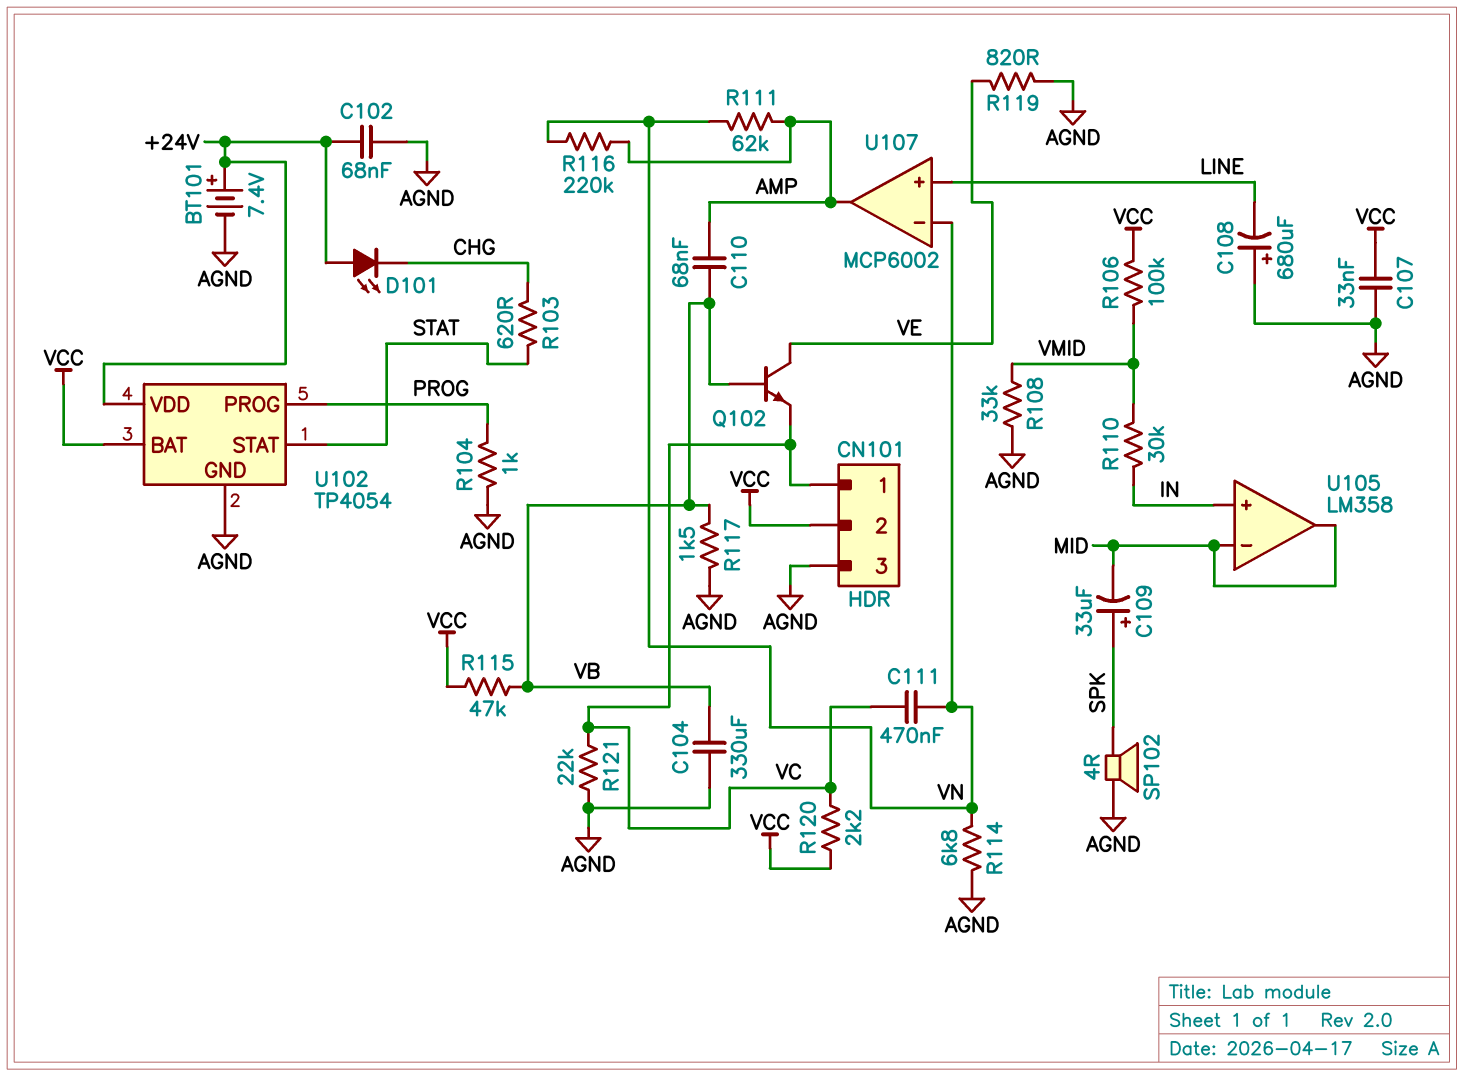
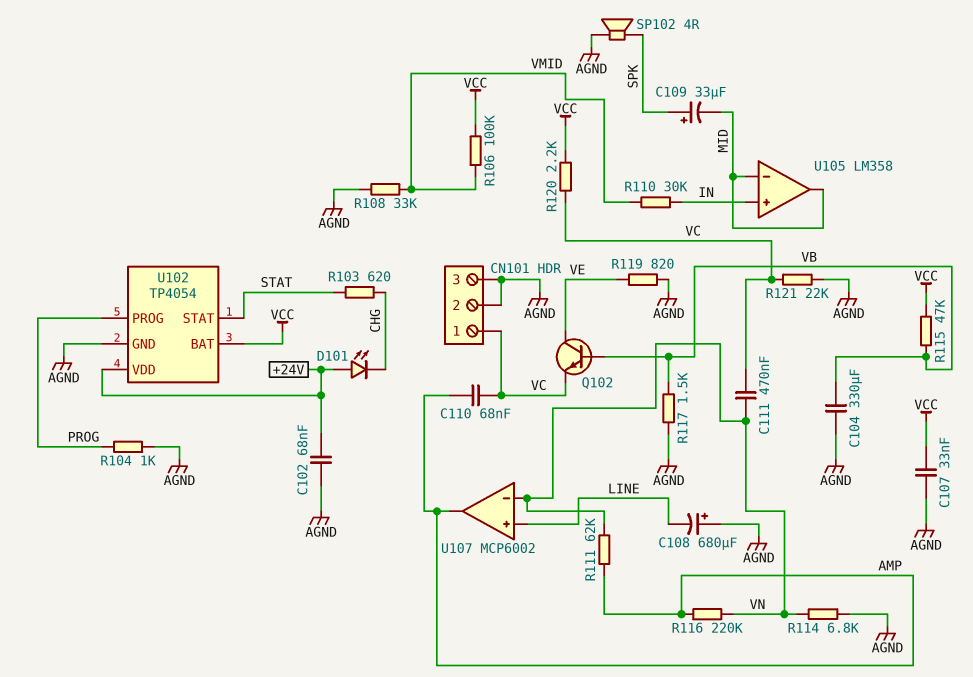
BT101: 7.4V (plus +24V, minus AGND) -> none
C110: 68nF (AMP, VB) -> 68nF (AMP, VC)
CN101 pin 2: VCC -> AGND

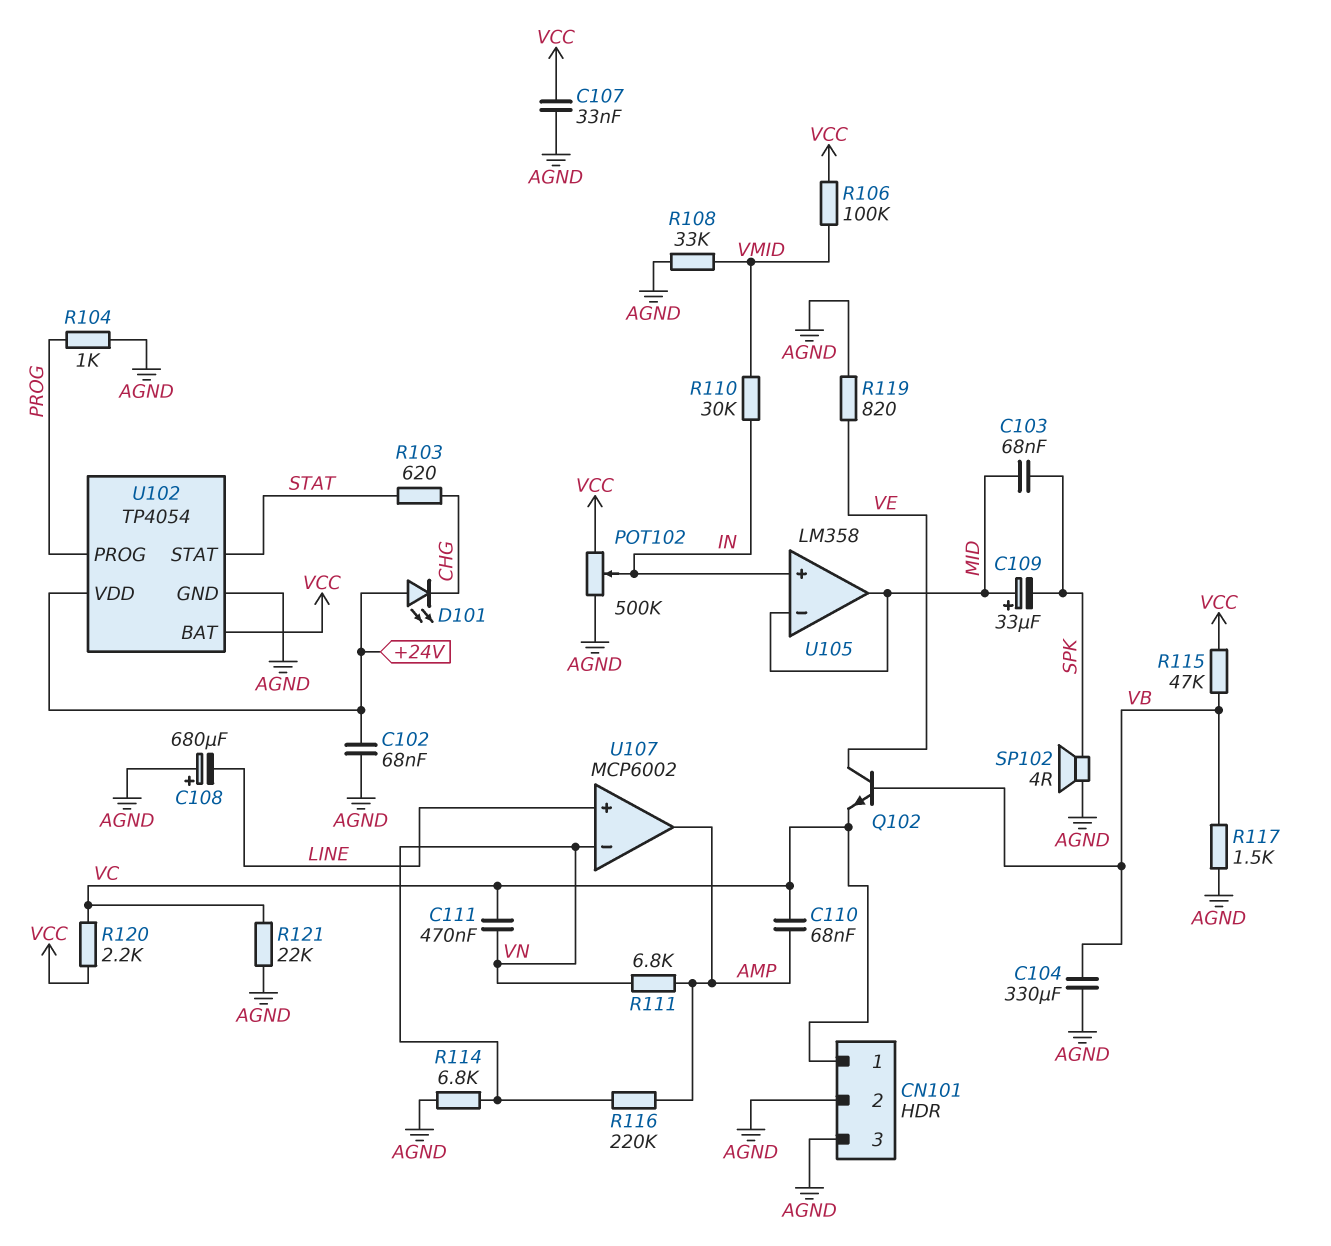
C103: none -> 68nF (MID, SPK)
C109: 33uF (plus SPK, minus MID) -> 33uF (plus MID, minus SPK)
POT102: none -> 500k (AGND, VCC, wiper IN)
R111: 62k (AMP, VN) -> 6.8k (AMP, VN)

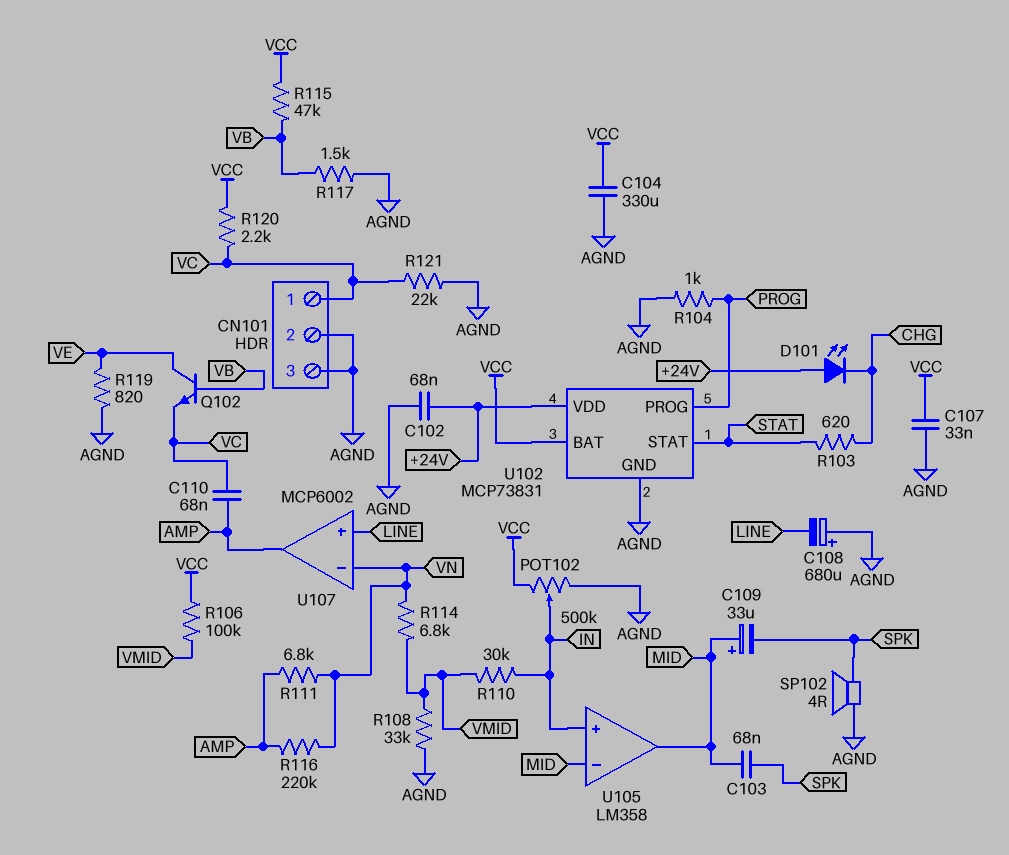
C104: 330uF (AGND, VB) -> 330uF (AGND, VCC)
C111: 470nF (VC, VN) -> none
R114: 6.8k (AGND, VN) -> 6.8k (VMID, VN)
U102: TP4054 -> MCP73831

